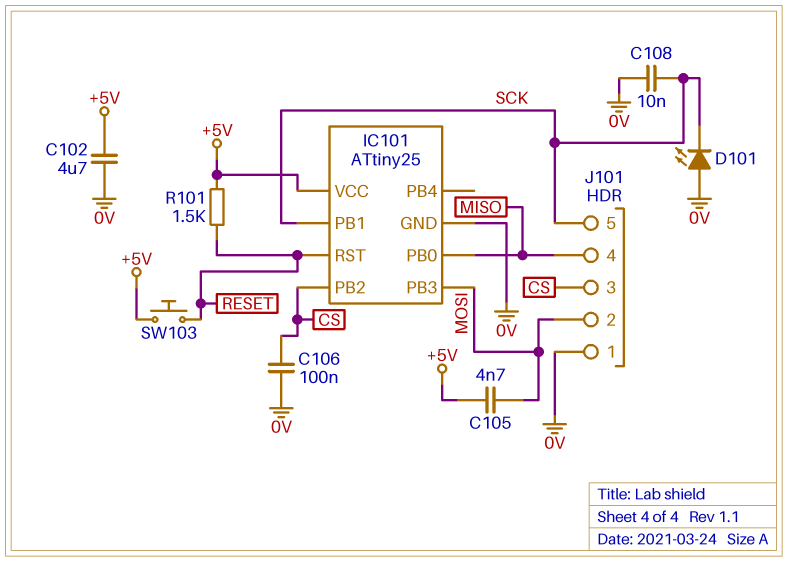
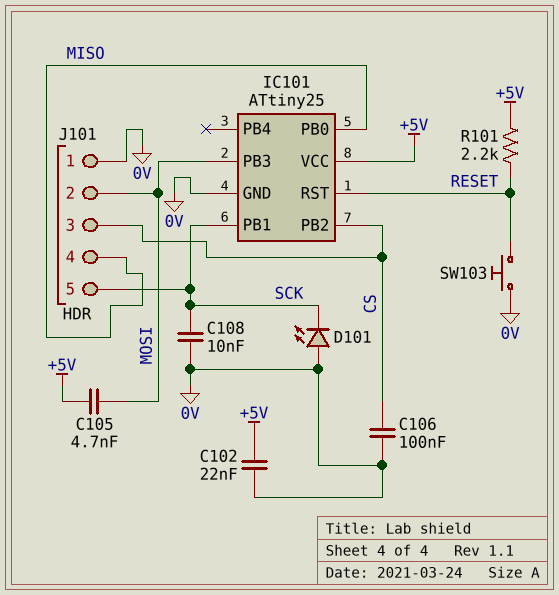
C102: 4.7uF (+5V, 0V) -> 22nF (+5V, 0V)
R101: 1.5k (+5V, RESET) -> 2.2k (+5V, RESET)
SW103: button (+5V, RESET) -> button (0V, RESET)

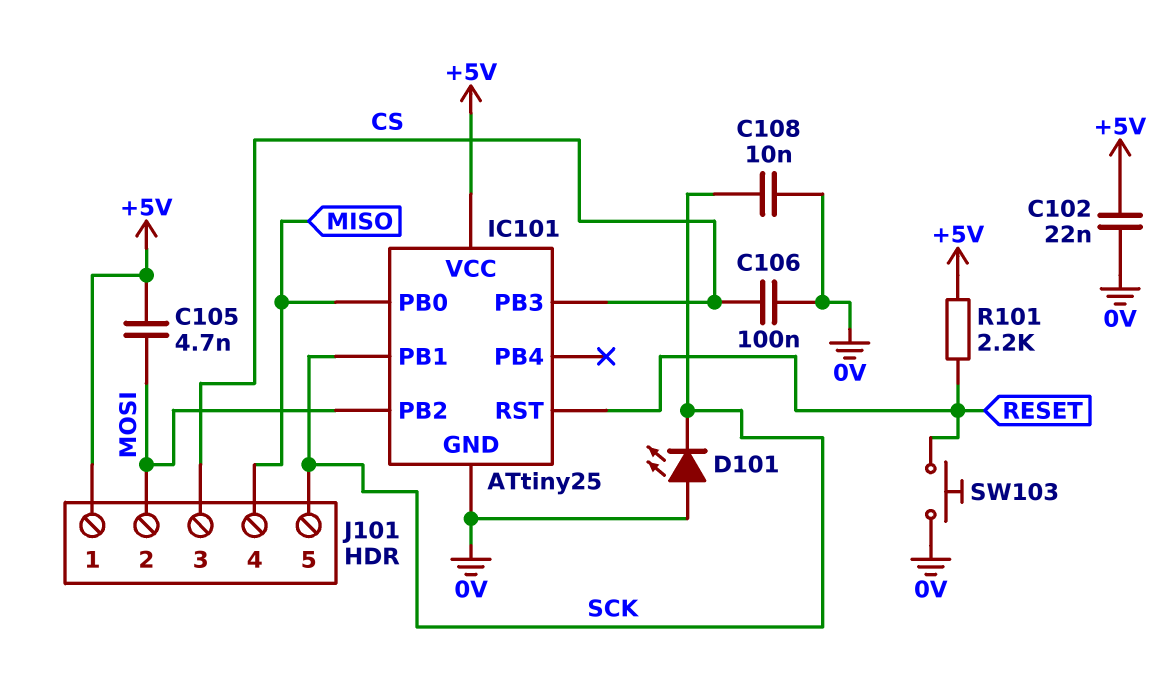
IC101 pin PB2: CS -> MOSI
IC101 pin PB3: MOSI -> CS
J101 pin 1: 0V -> +5V

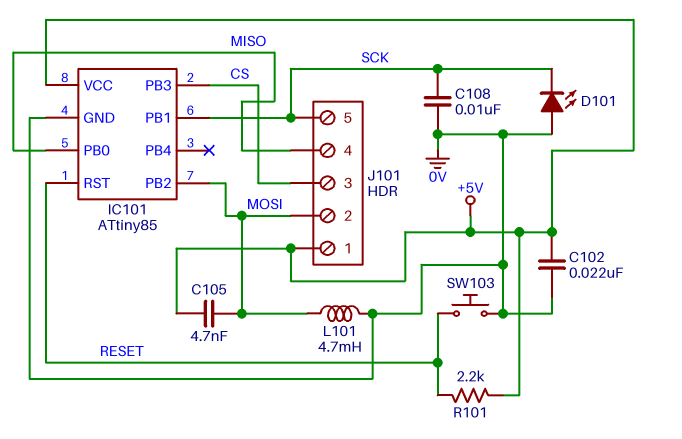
C106: 100nF (0V, CS) -> none
IC101: ATtiny25 -> ATtiny85
L101: none -> 4.7mH (0V, MOSI)

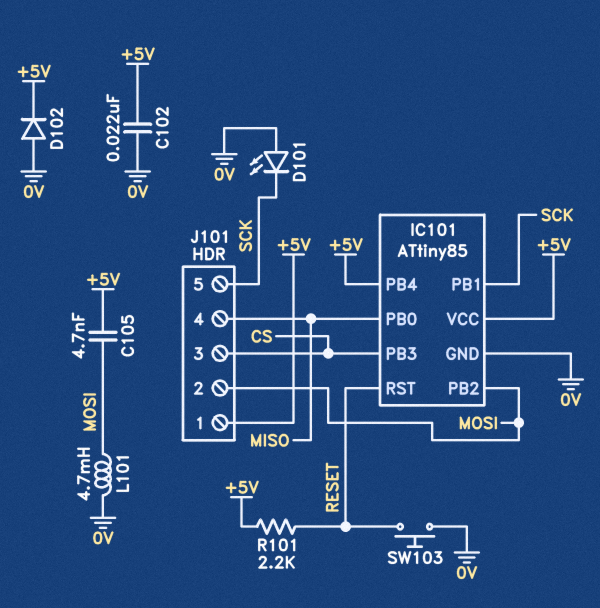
C108: 10nF (0V, SCK) -> none
D102: none -> diode (A 0V, K +5V)
IC101 pin PB4: none -> +5V

